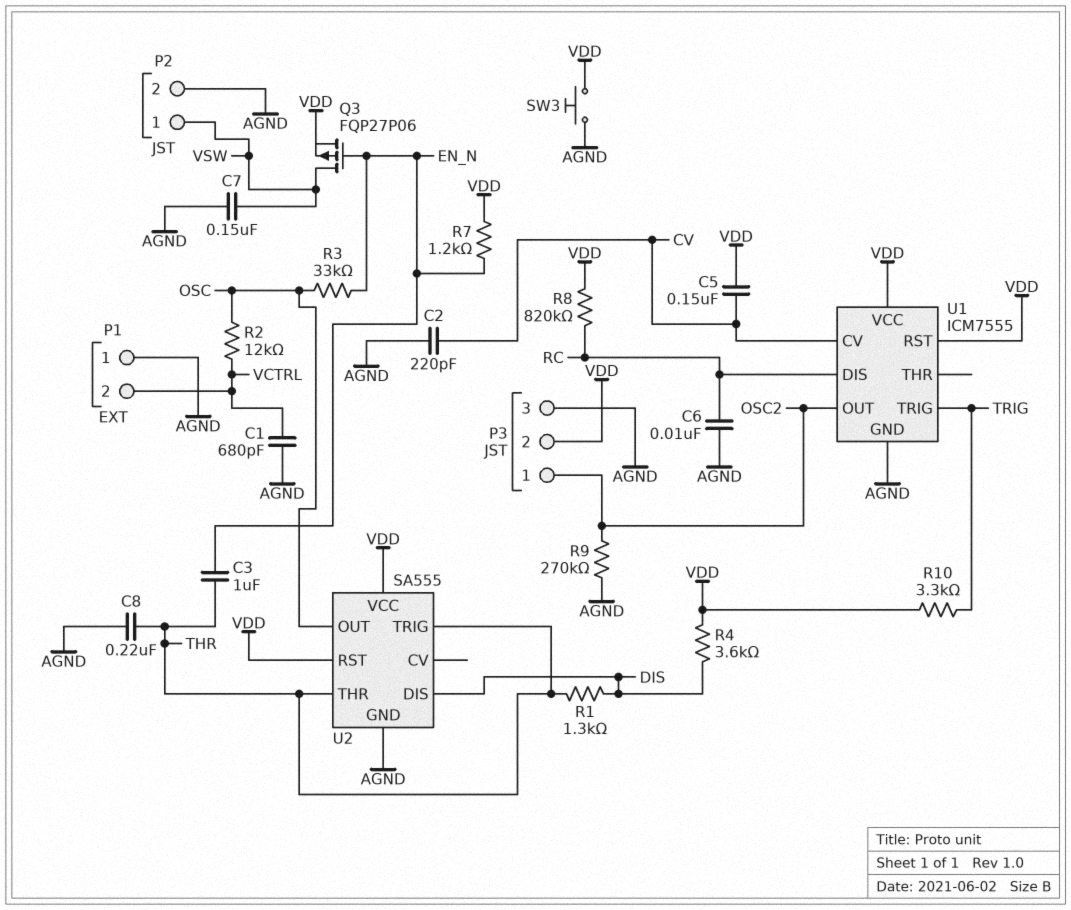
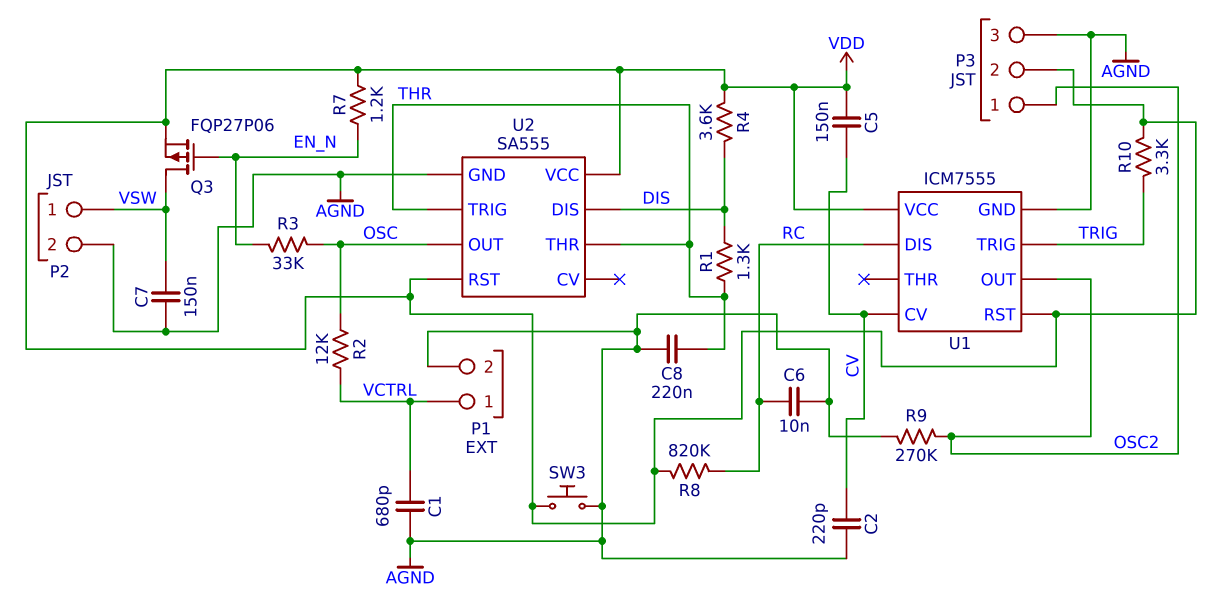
C3: 1uF (EN_N, THR) -> none
P1 pin 1: AGND -> VCTRL
P1 pin 2: VCTRL -> AGND

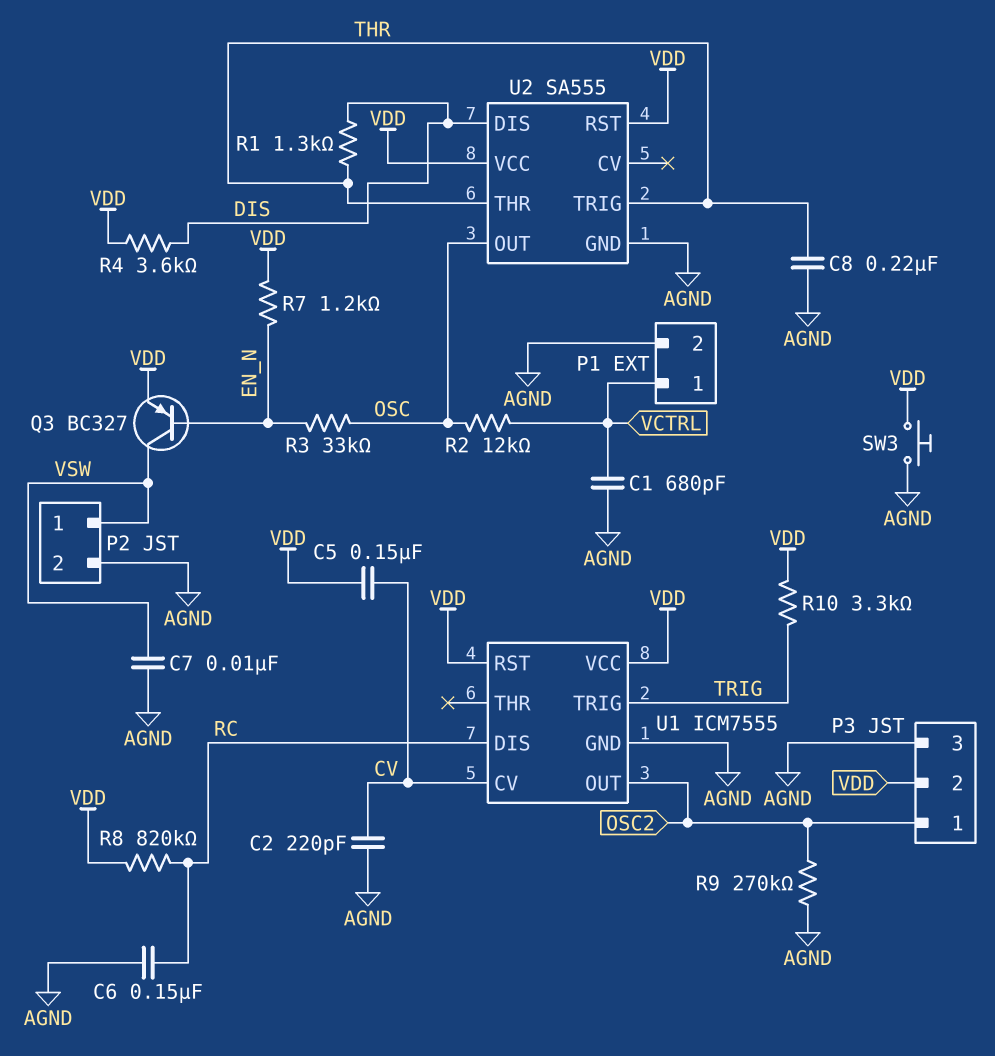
C6: 10nF (AGND, RC) -> 150nF (AGND, RC)
C7: 150nF (AGND, VSW) -> 10nF (AGND, VSW)
Q3: PMOS FQP27P06 (G EN_N, D VSW, S VDD) -> PNP BC327 (B EN_N, C VSW, E VDD)

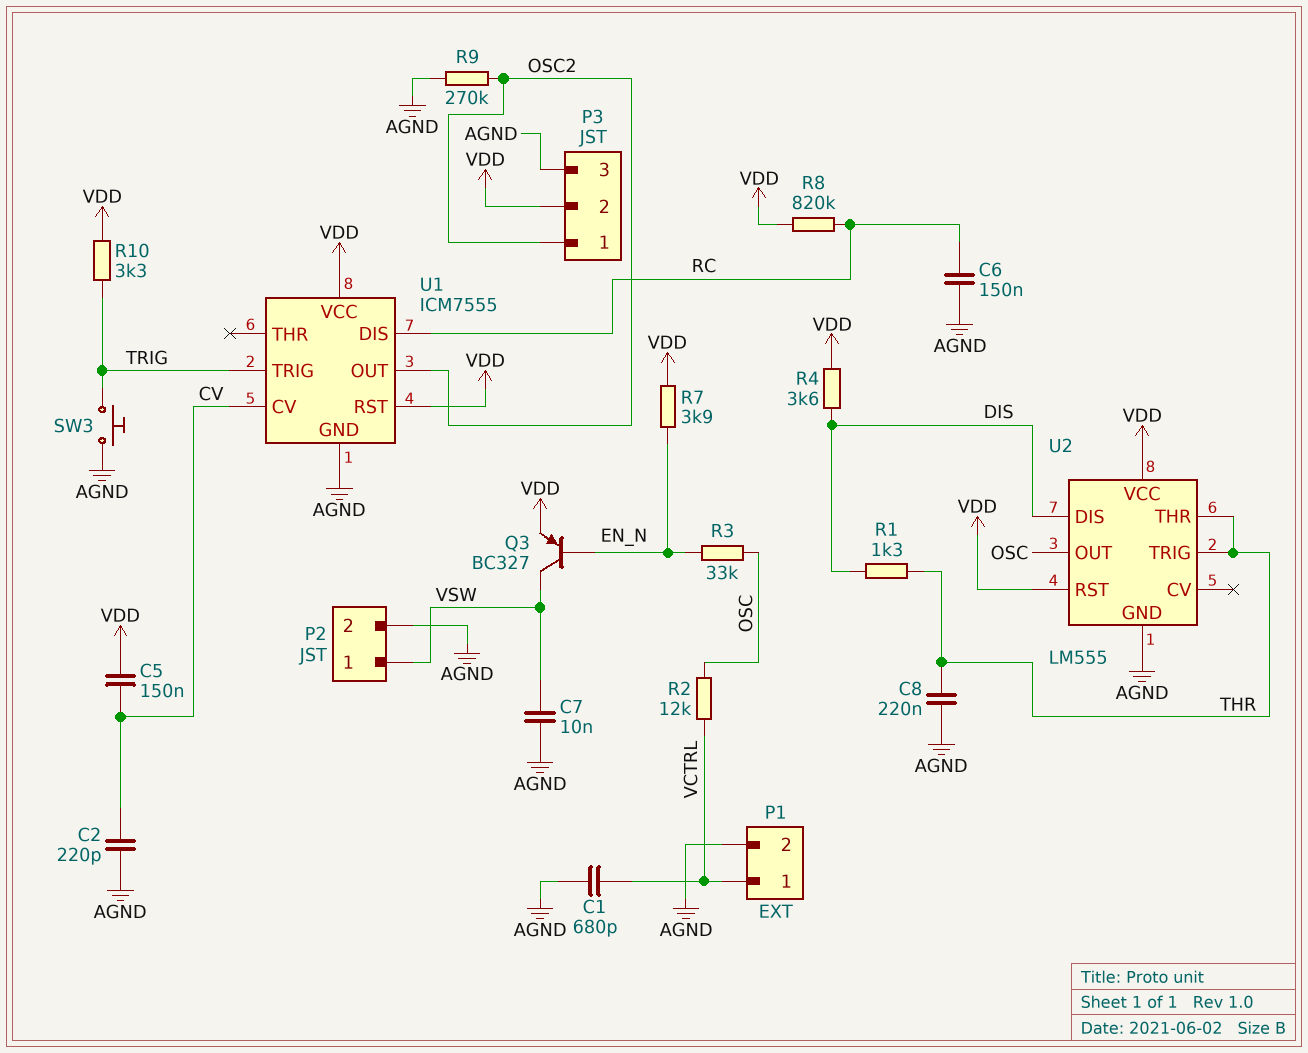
R7: 1.2k (EN_N, VDD) -> 3.9k (EN_N, VDD)
SW3: button (AGND, VDD) -> button (AGND, TRIG)
U2: SA555 -> LM555

